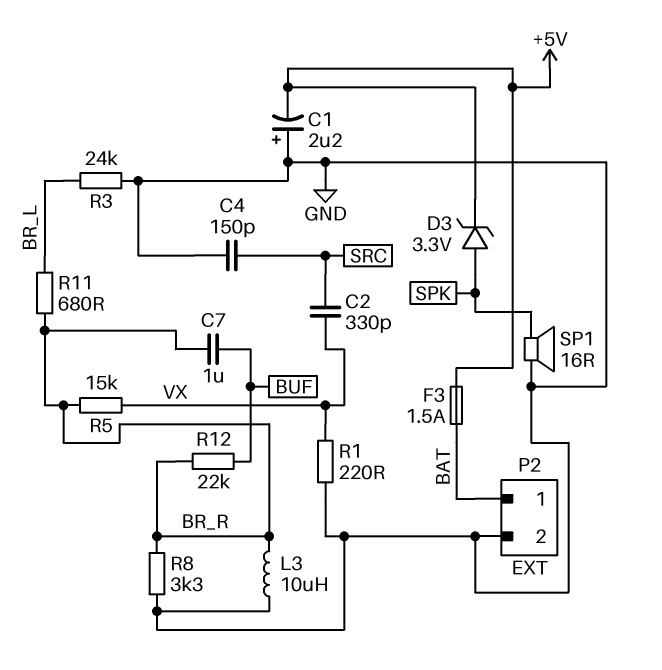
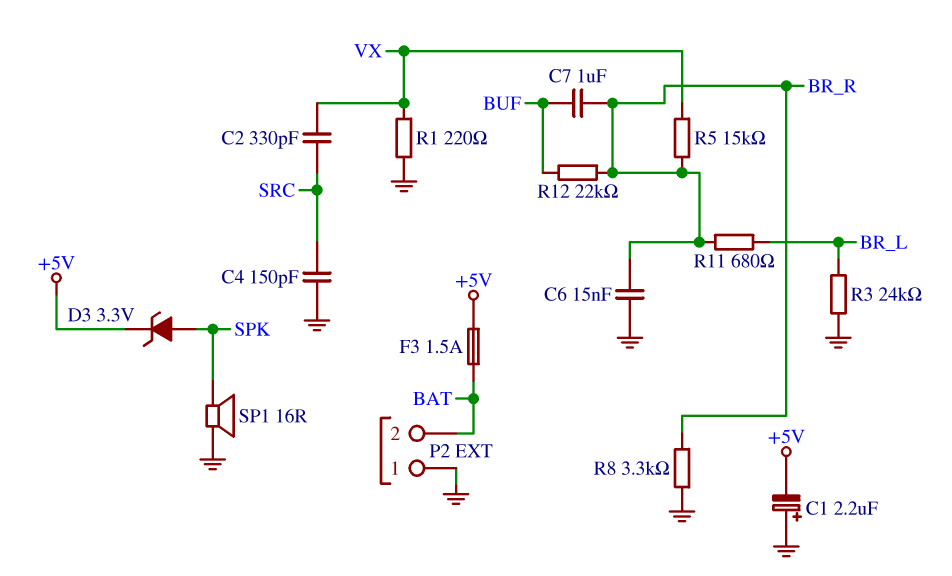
C6: none -> 15nF (BR_R, GND)
L3: 10uH (BR_R, GND) -> none
P2 pin 1: BAT -> GND
P2 pin 2: GND -> BAT

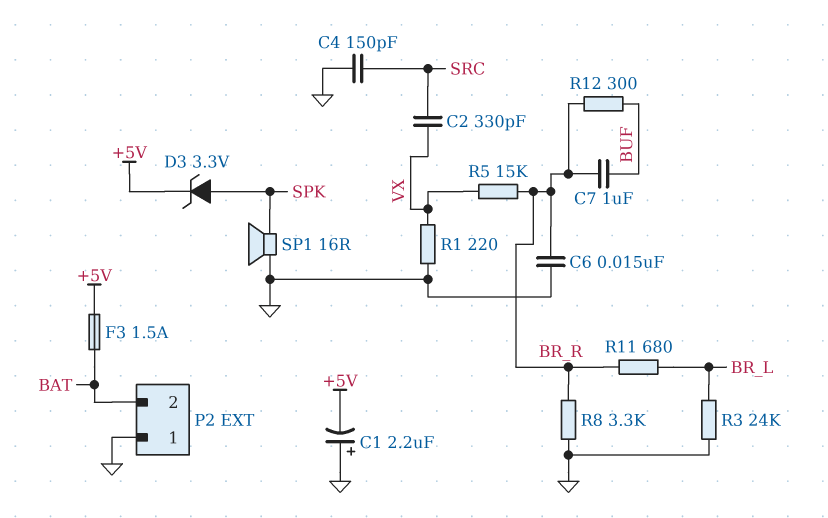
R12: 22k (BR_R, BUF) -> 300 (BR_R, BUF)

